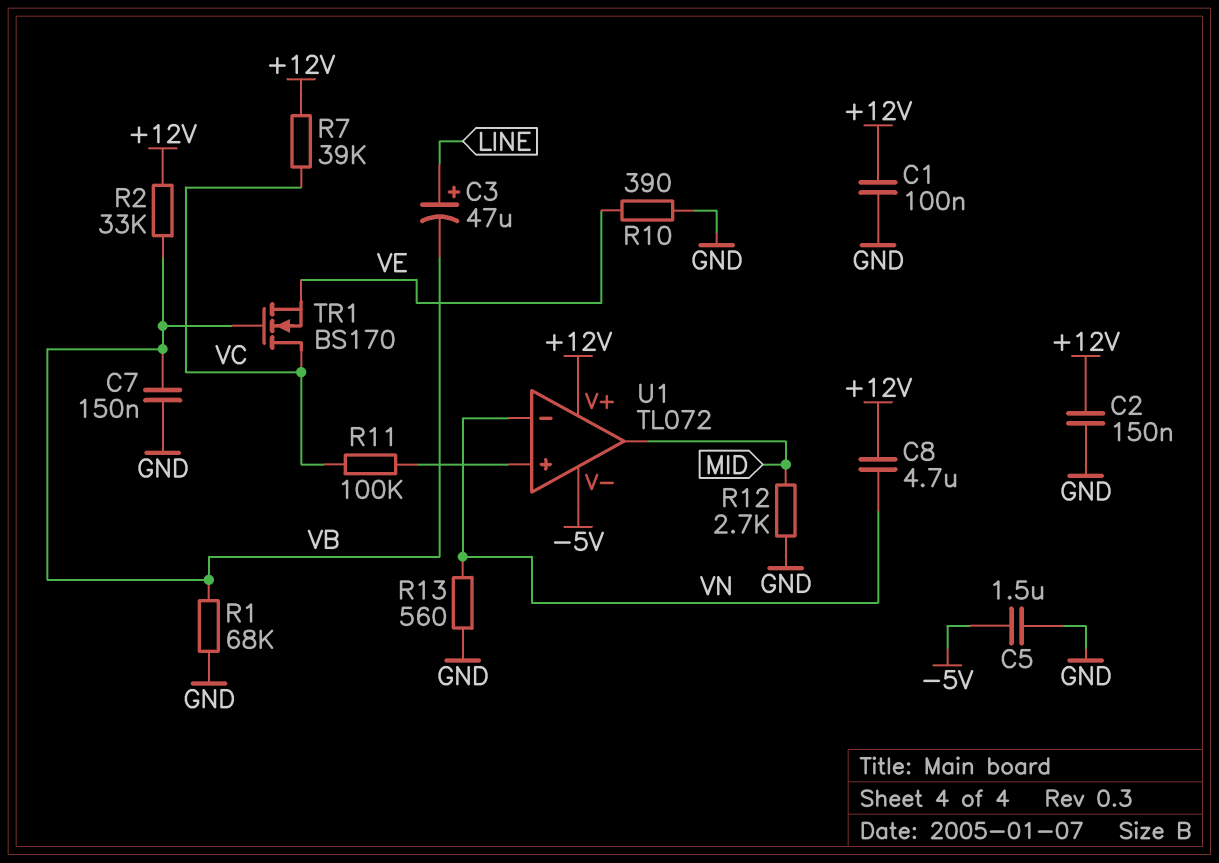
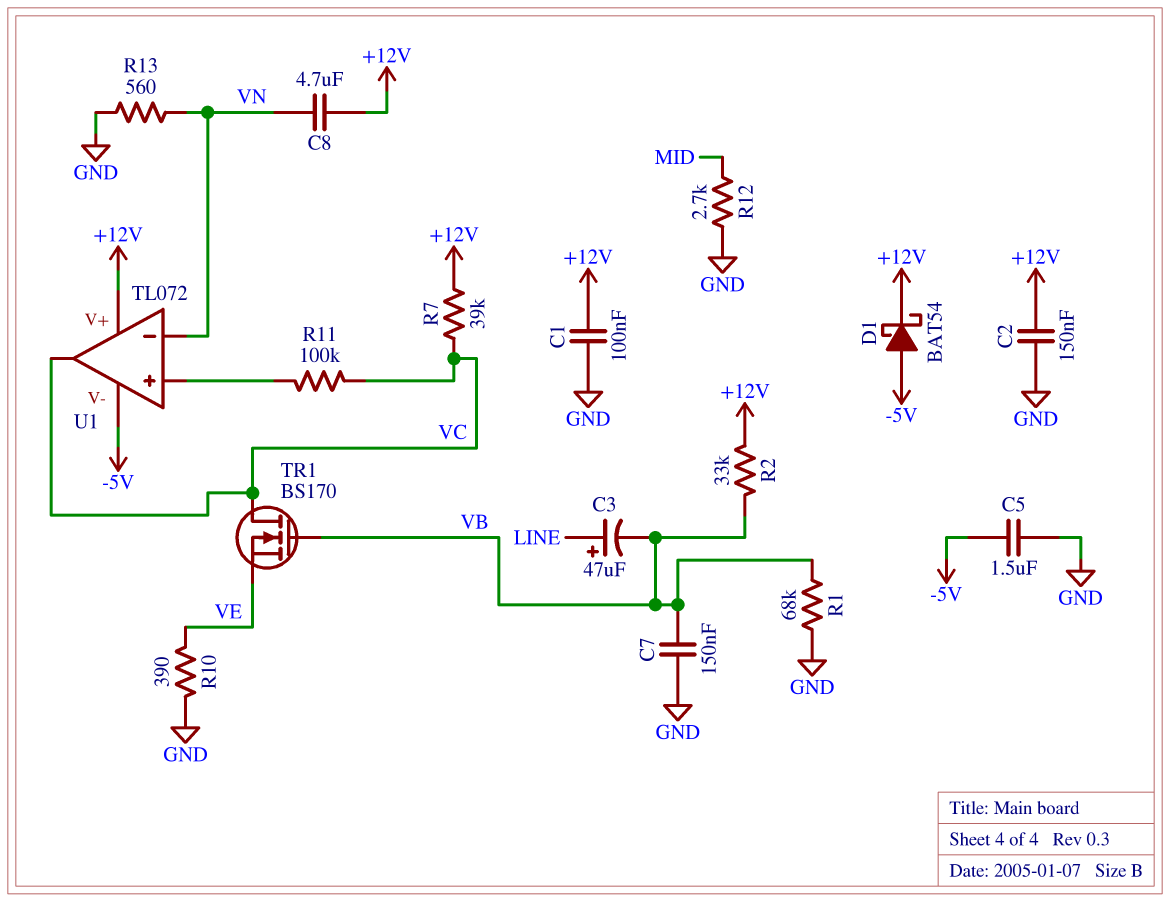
D1: none -> schottky BAT54 (A -5V, K +12V)
U1 pin out: MID -> VC

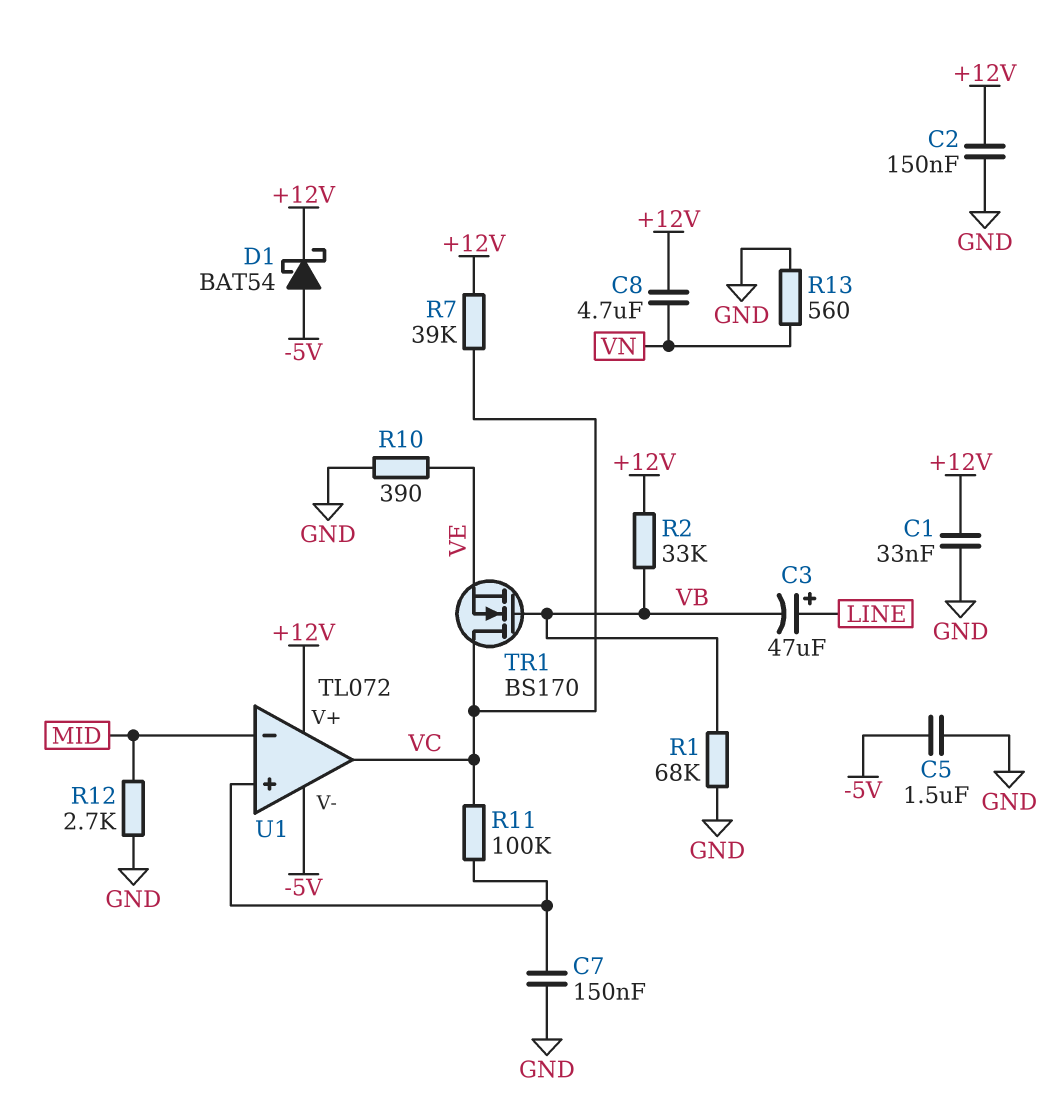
C1: 100nF (+12V, GND) -> 33nF (+12V, GND)
C7: 150nF (GND, VB) -> 150nF (GND, U1/in+)
U1 pin in-: VN -> MID

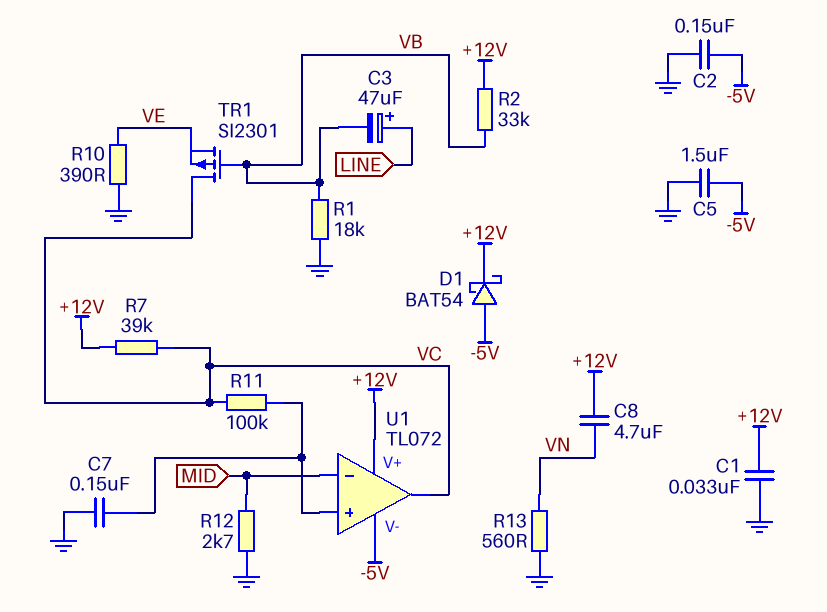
C2: 150nF (+12V, GND) -> 150nF (-5V, GND)
R1: 68k (GND, VB) -> 18k (GND, VB)
TR1: NMOS BS170 (G VB, D VC, S VE) -> PMOS SI2301 (G VB, D VC, S VE)

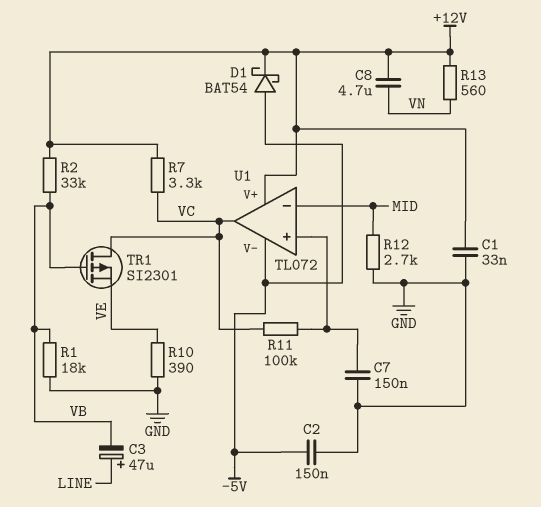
C5: 1.5uF (-5V, GND) -> none
R7: 39k (+12V, VC) -> 3.3k (+12V, VC)
R13: 560 (GND, VN) -> 560 (+12V, VN)

